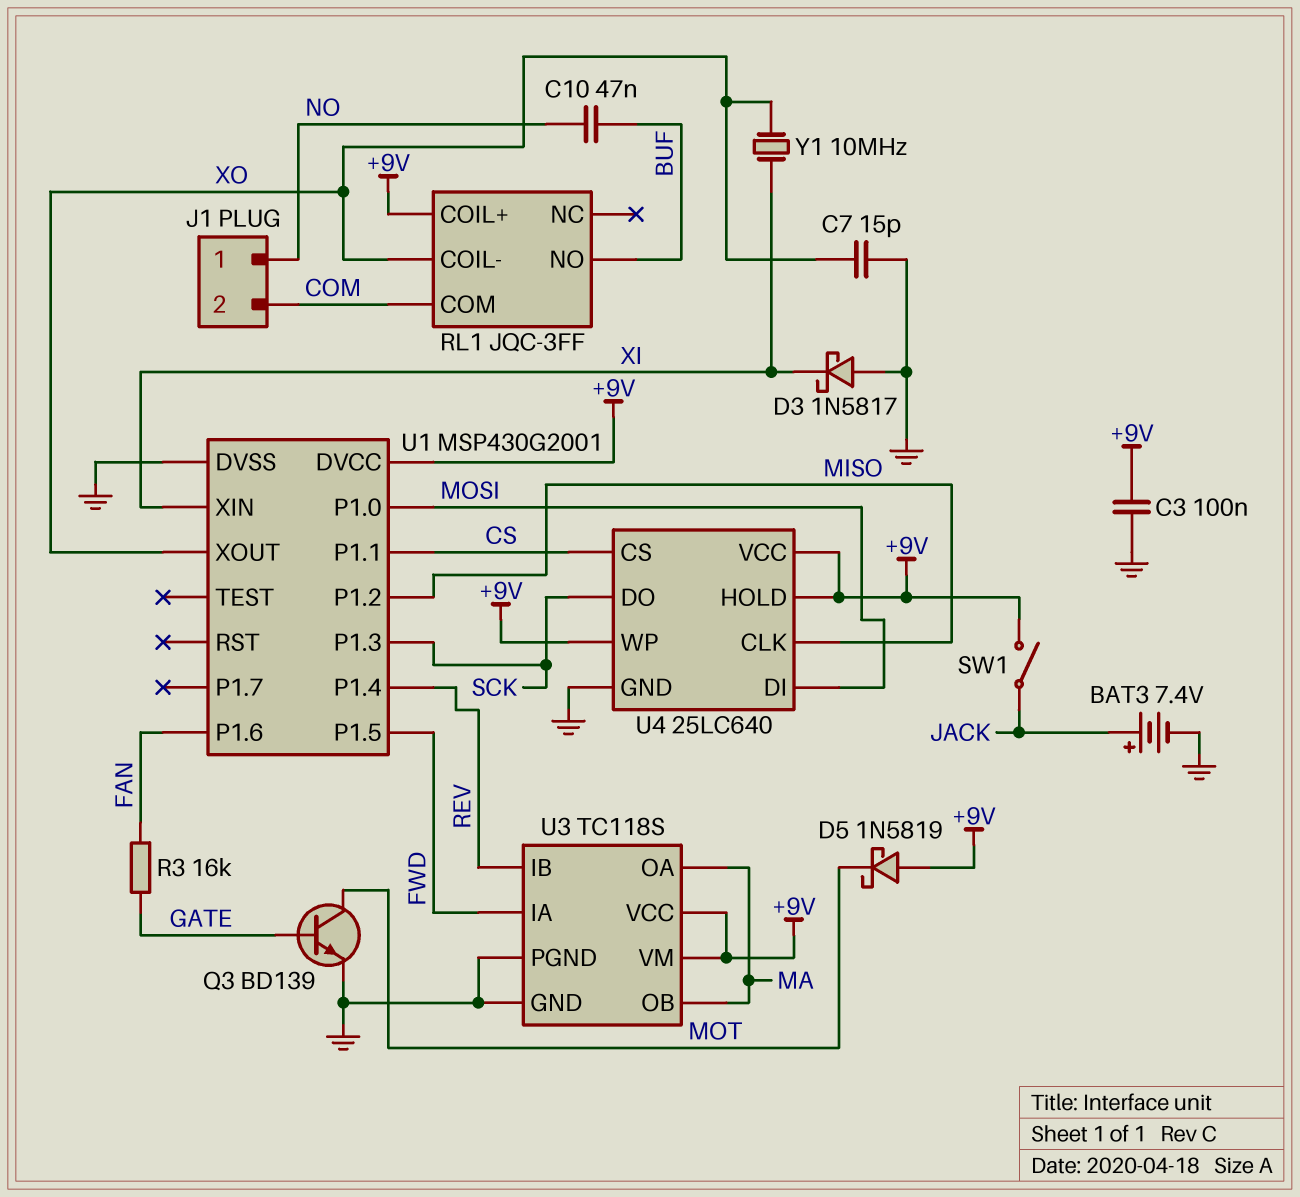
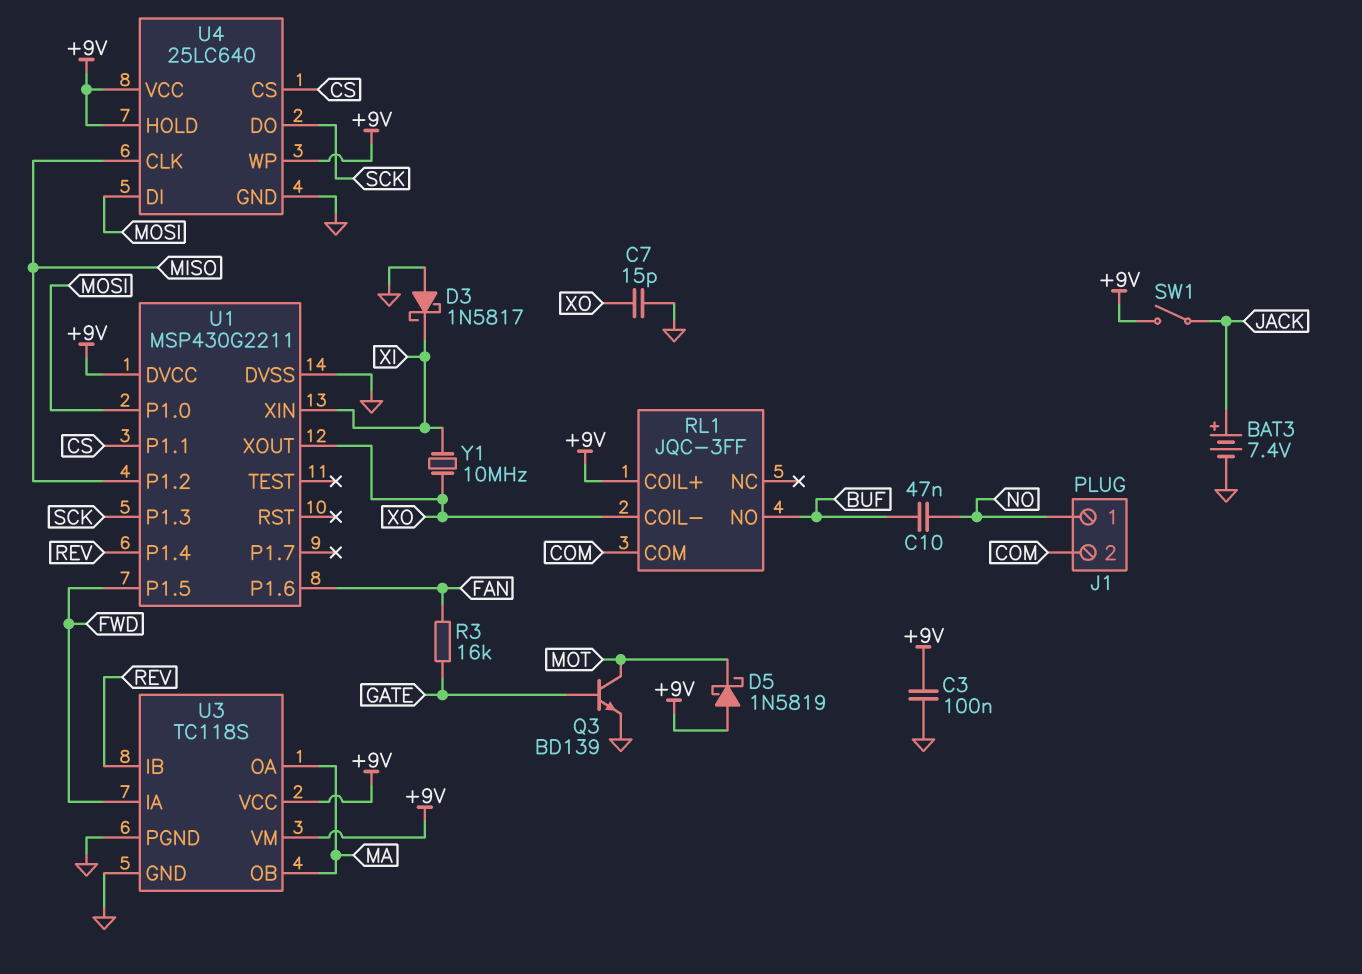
U1: MSP430G2001 -> MSP430G2211

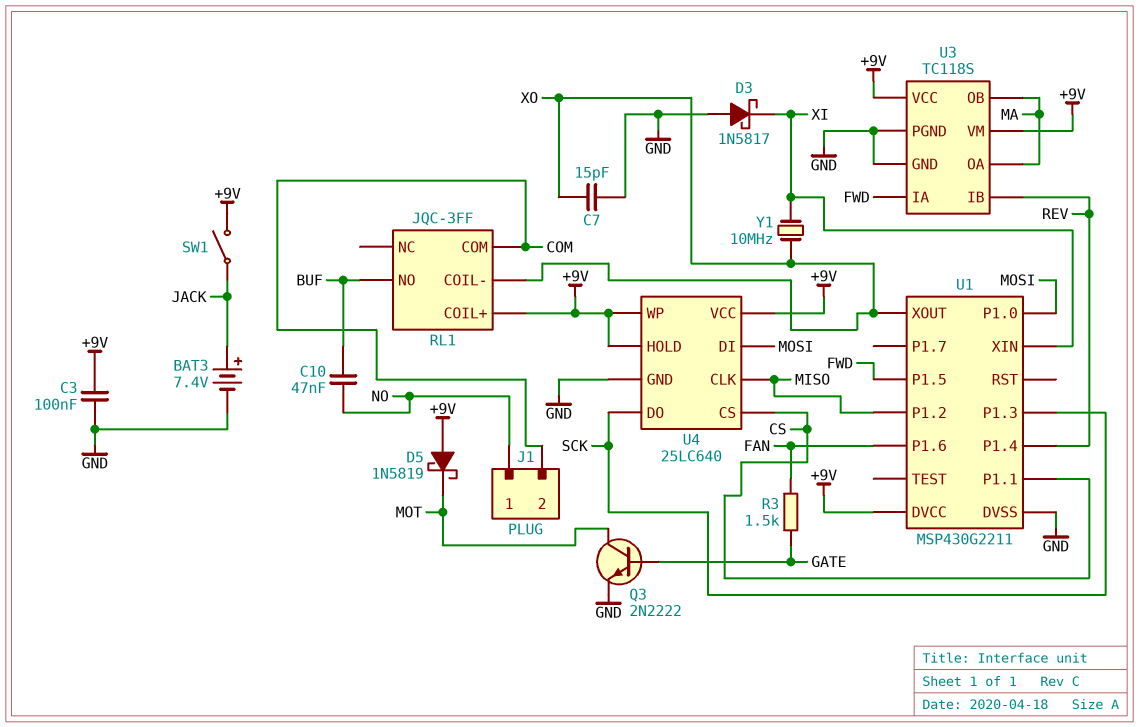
Q3: NPN BD139 (B GATE, C MOT, E GND) -> NPN 2N2222 (B GATE, C MOT, E GND)
R3: 16k (FAN, GATE) -> 1.5k (FAN, GATE)

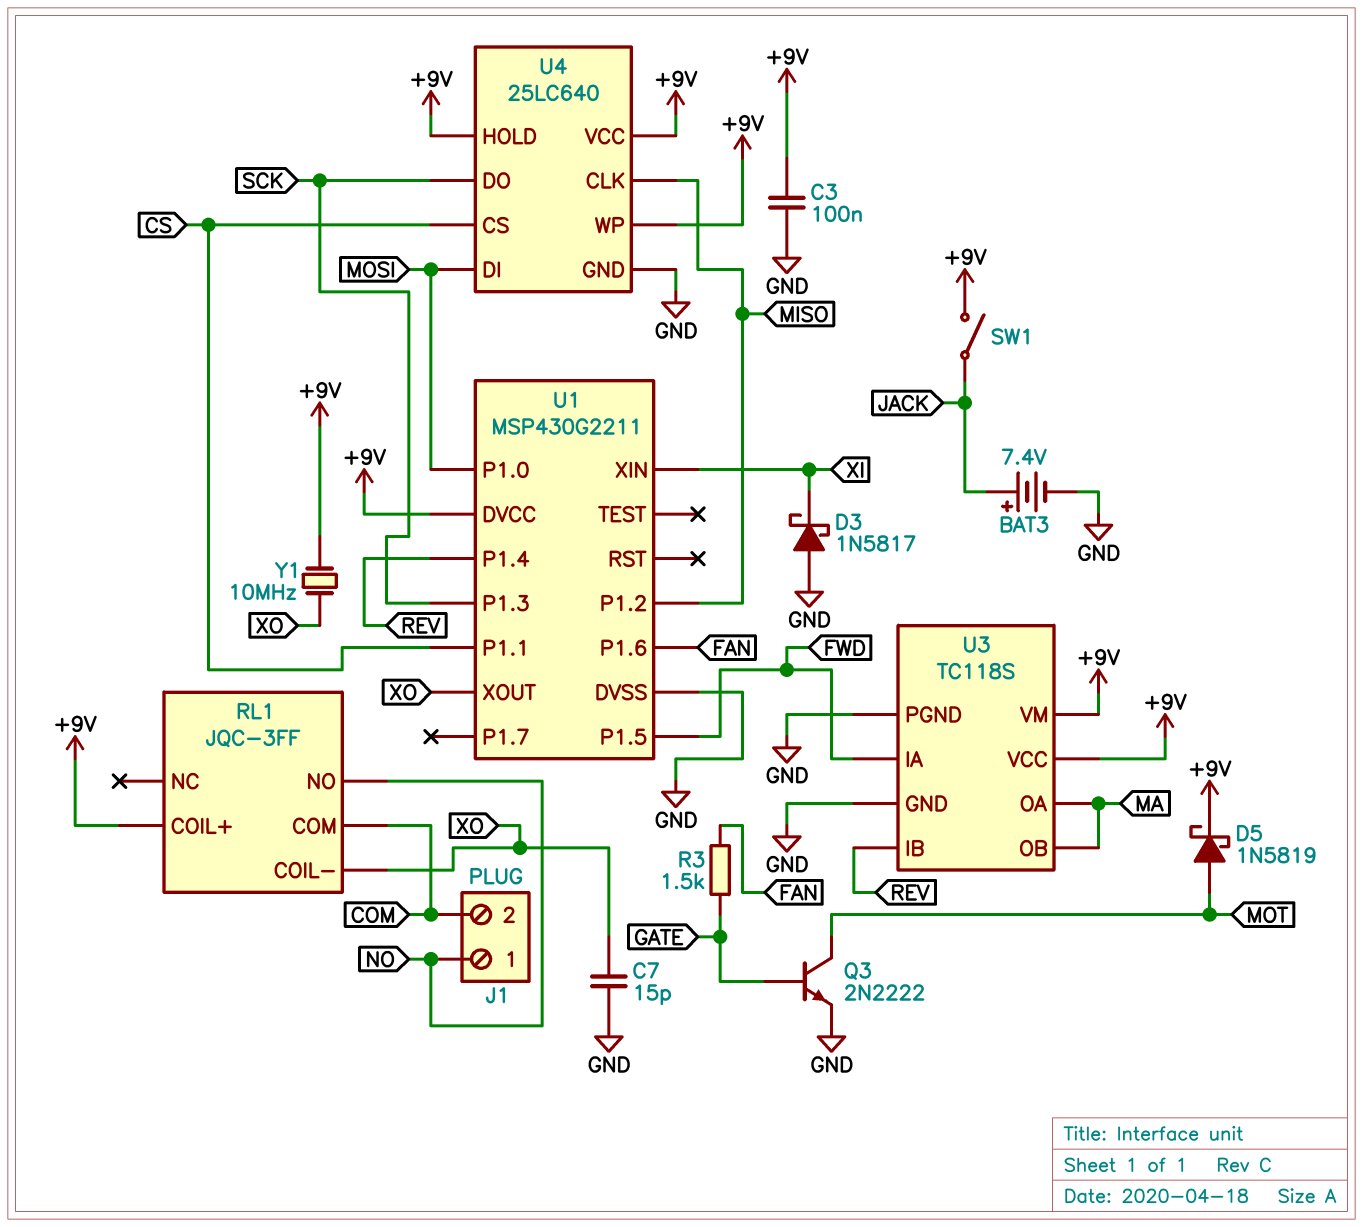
C10: 47nF (BUF, NO) -> none
D5: schottky 1N5819 (A +9V, K MOT) -> schottky 1N5819 (A MOT, K +9V)
RL1 pin NO: BUF -> NO
Y1: 10MHz (XI, XO) -> 10MHz (+9V, XO)

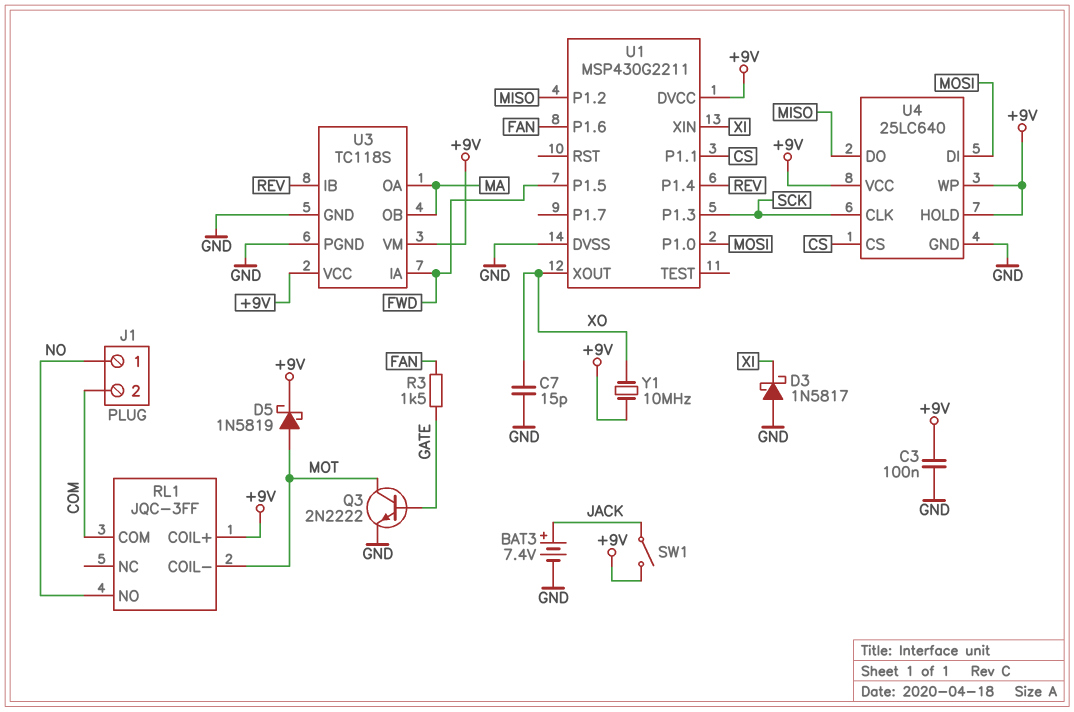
RL1 pin COIL-: XO -> MOT
U4 pin CLK: MISO -> SCK
U4 pin DO: SCK -> MISO

